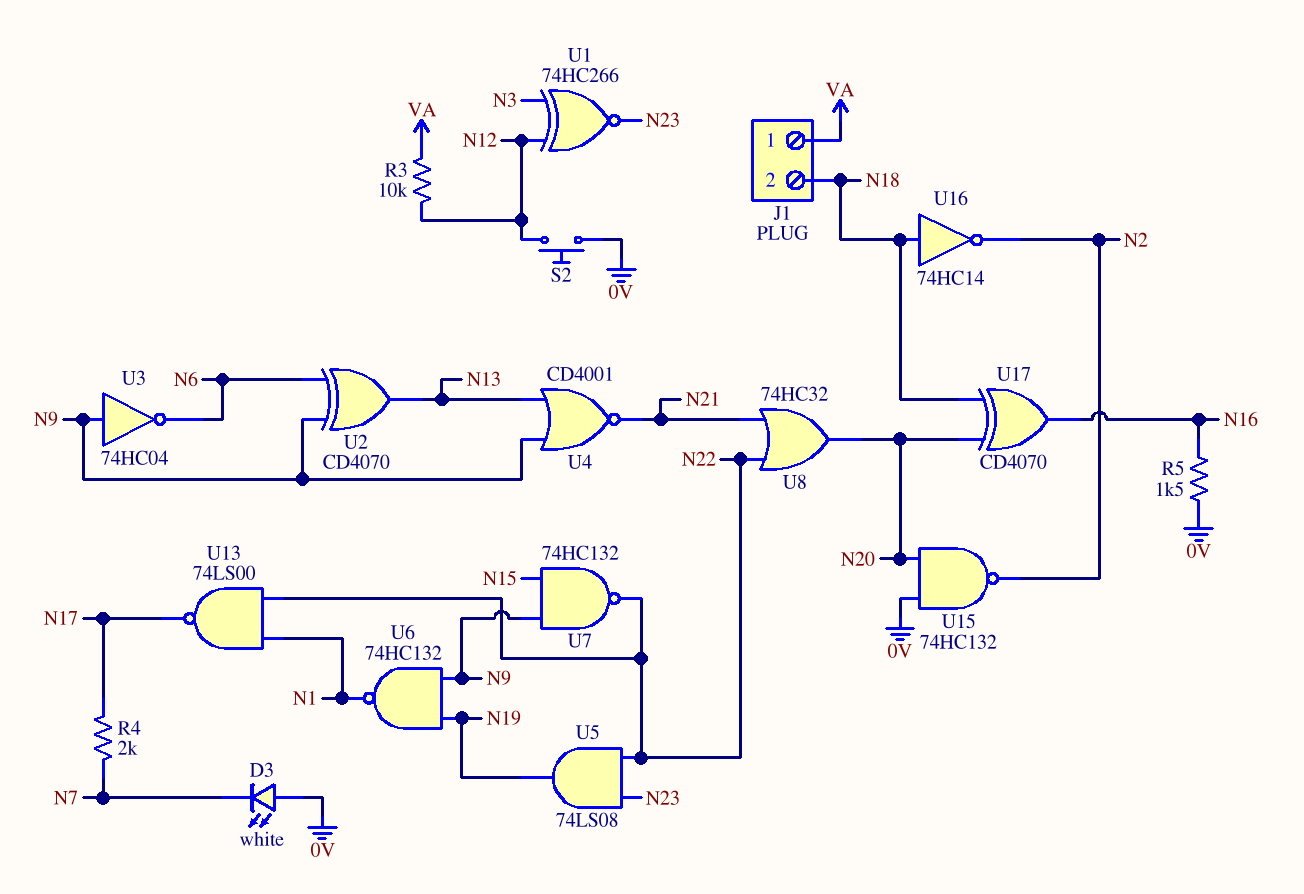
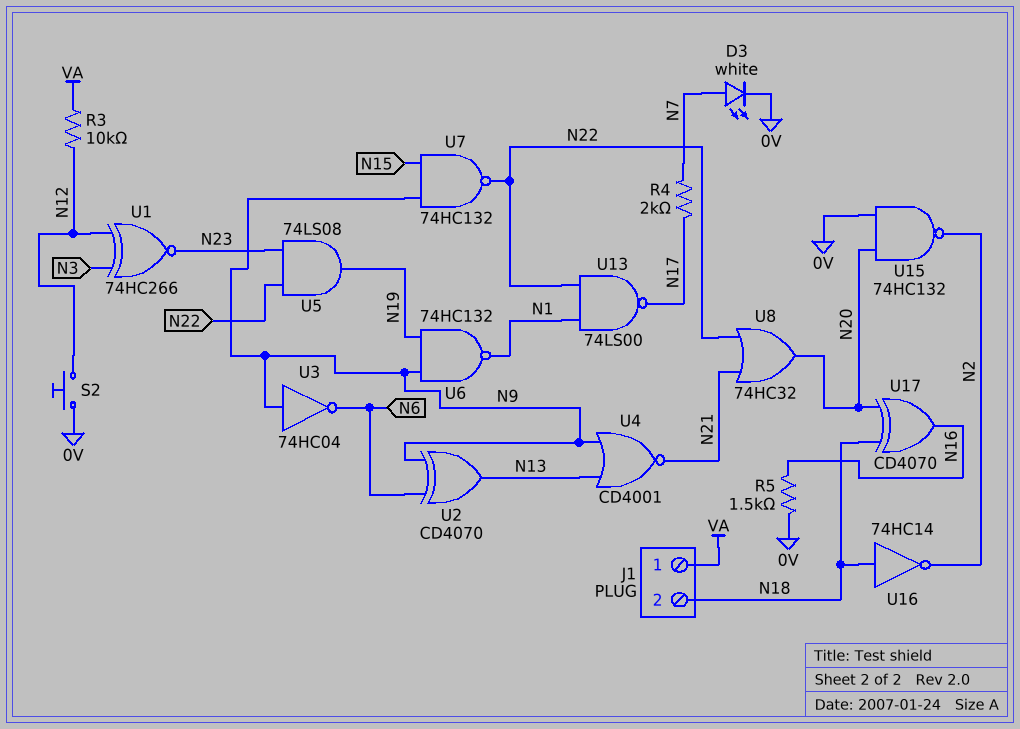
D3: LED white (A 0V, K N7) -> LED white (A N7, K 0V)

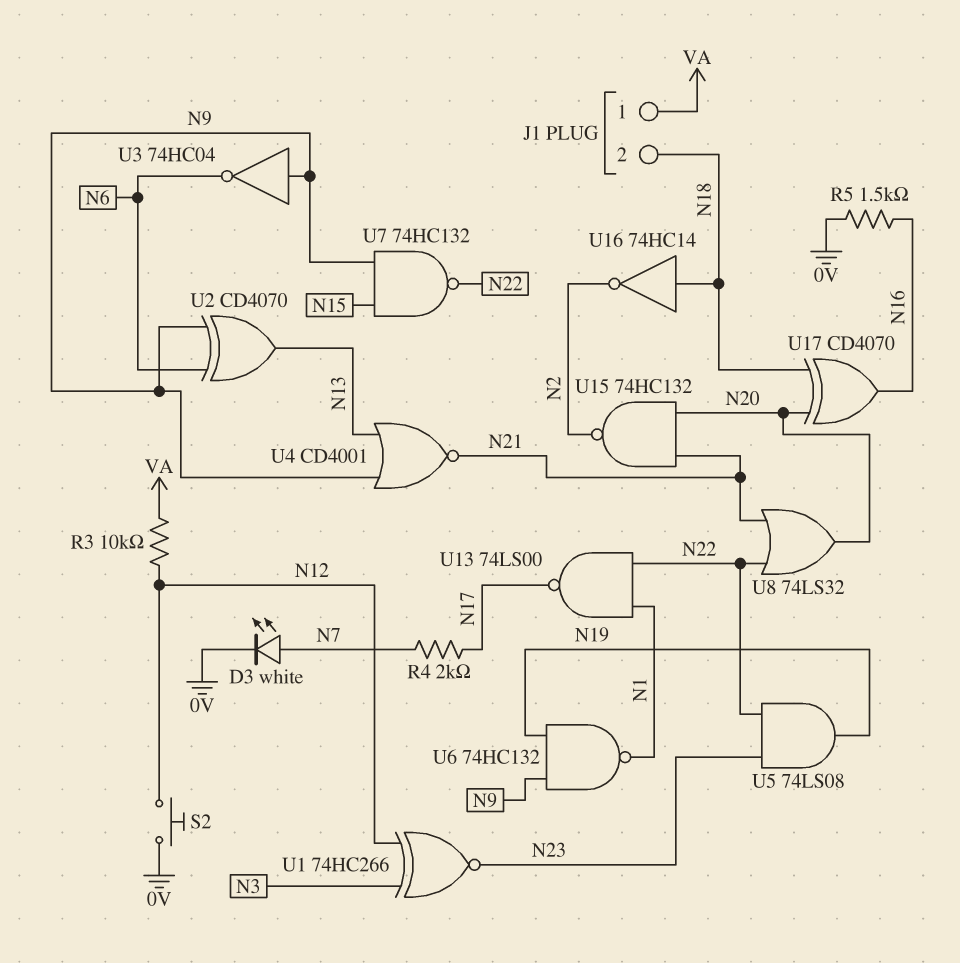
U8: OR 74HC32 (in N21, in N22, out N20) -> OR 74LS32 (in N21, in N22, out N20)
U15: NAND 74HC132 (in 0V, in N20, out N2) -> NAND 74HC132 (in N20, in N21, out N2)

